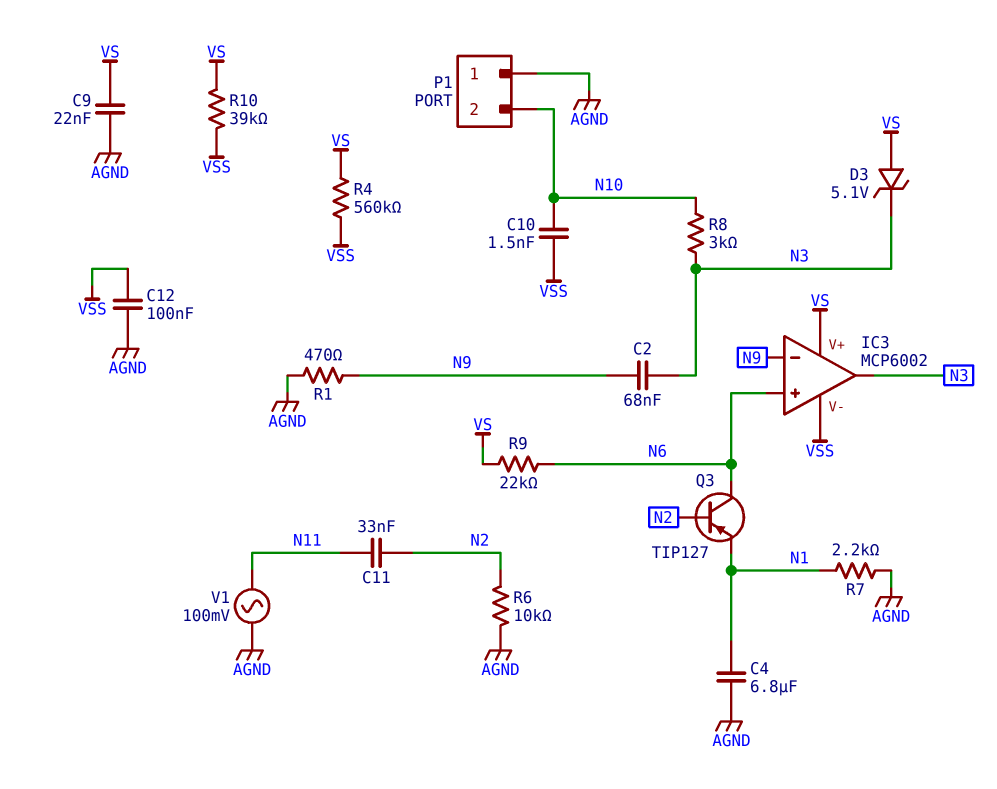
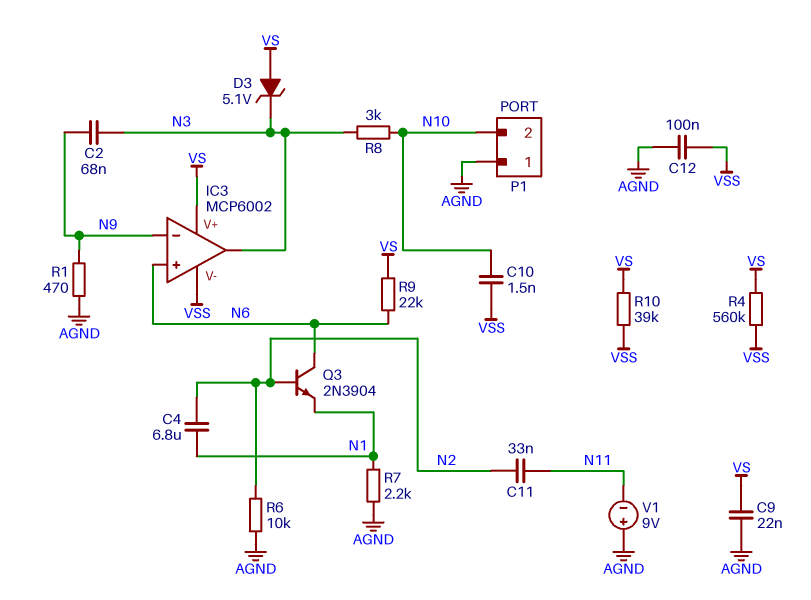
C4: 6.8uF (AGND, N1) -> 6.8uF (N1, N2)
Q3: PNP TIP127 (B N2, C N6, E N1) -> NPN 2N3904 (B N2, C N6, E N1)
V1: AC 100mV (AGND, N11) -> 9V (plus AGND, minus N11)

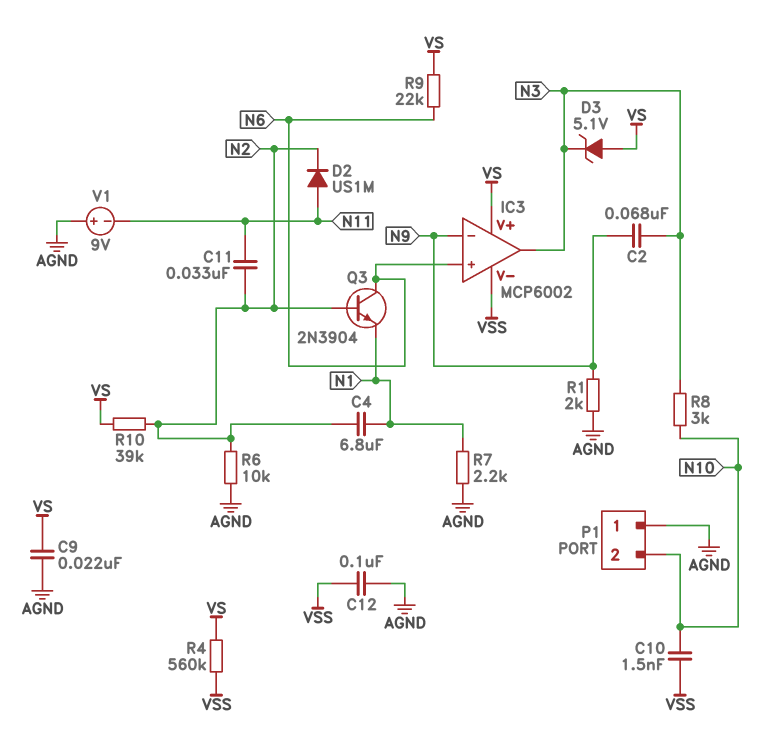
D2: none -> diode US1M (A N11, K N2)
R1: 470 (AGND, N9) -> 2k (AGND, N9)
R10: 39k (VS, VSS) -> 39k (N2, VS)

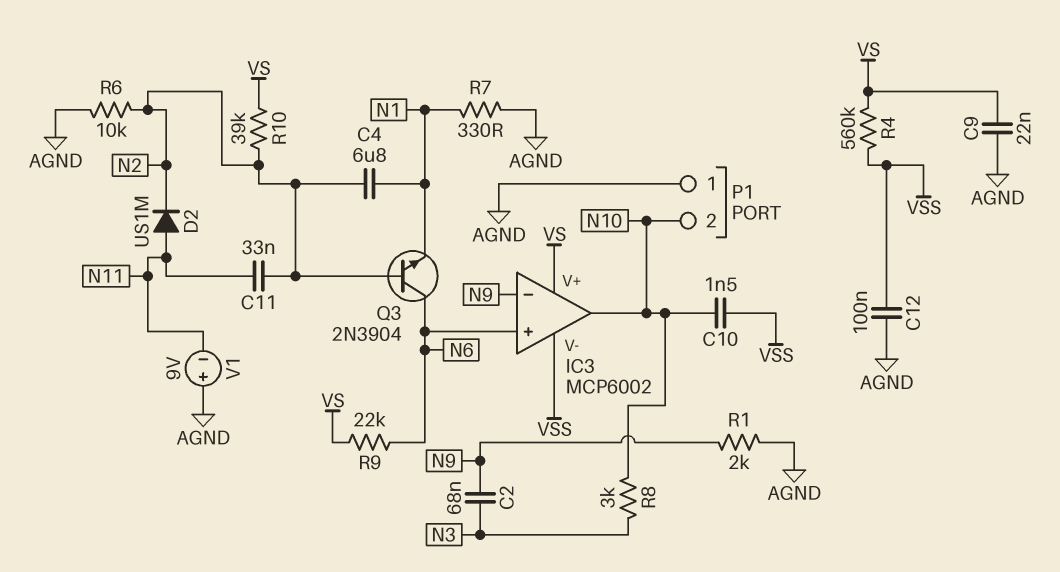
D3: zener 5.1V (A VS, K N3) -> none
IC3 pin out: N3 -> N10
R7: 2.2k (AGND, N1) -> 330 (AGND, N1)

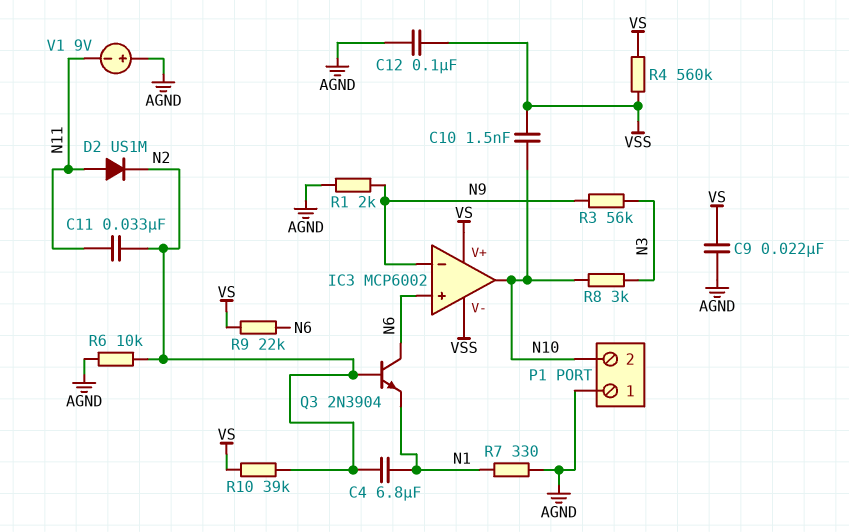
C2: 68nF (N3, N9) -> none
R3: none -> 56k (N3, N9)

